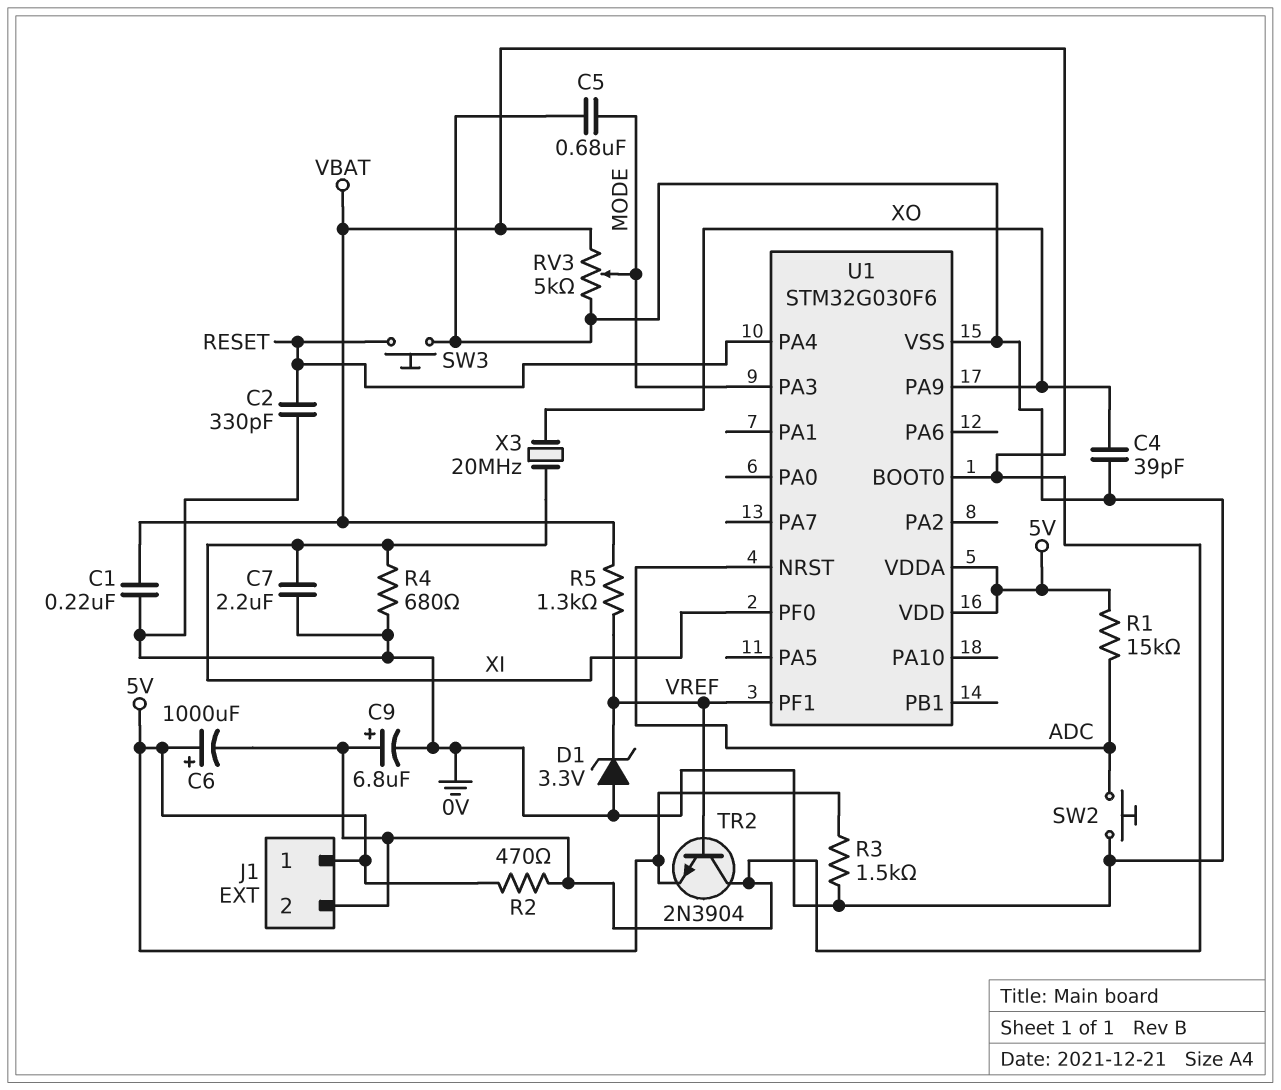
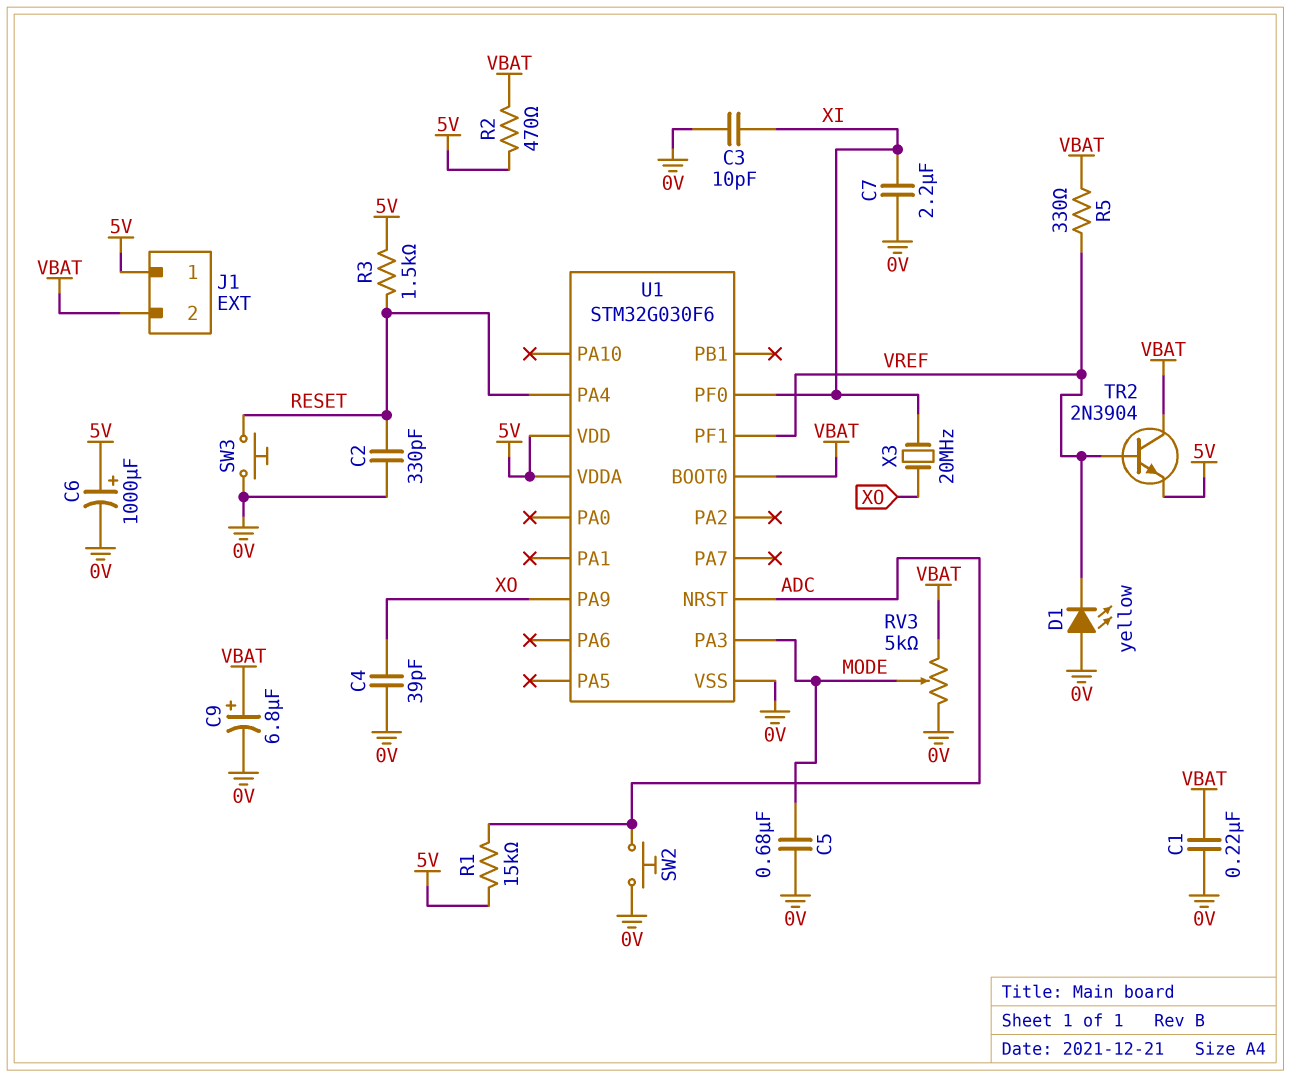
C3: none -> 10pF (0V, XI)
C6: 1000uF (plus 5V, minus VBAT) -> 1000uF (plus 5V, minus 0V)
D1: zener 3.3V (A 0V, K VREF) -> LED yellow (A 0V, K VREF)
R3: 1.5k (0V, 5V) -> 1.5k (5V, RESET)
R4: 680 (0V, XI) -> none
R5: 1.3k (VBAT, VREF) -> 330 (VBAT, VREF)

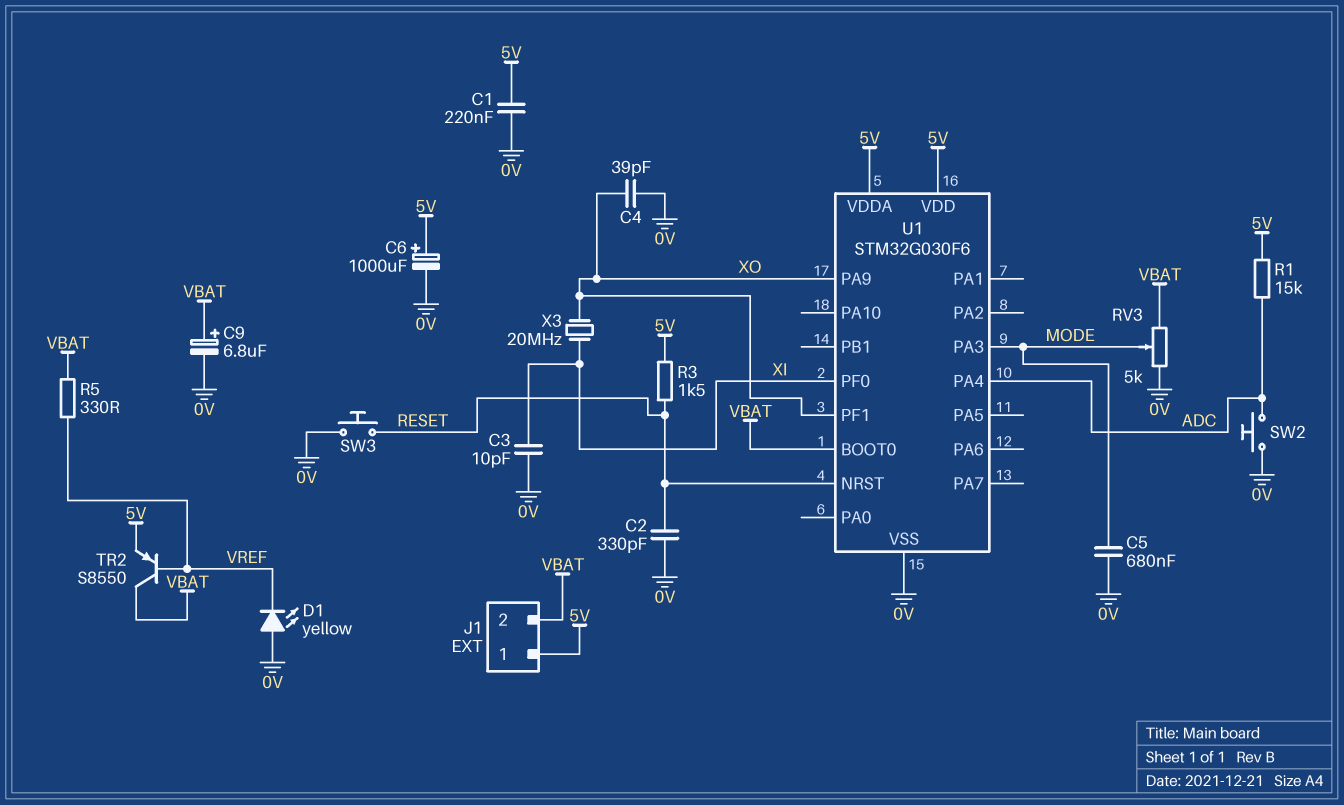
C1: 220nF (0V, VBAT) -> 220nF (0V, 5V)
C7: 2.2uF (0V, XI) -> none
R2: 470 (5V, VBAT) -> none
TR2: NPN 2N3904 (B VREF, C VBAT, E 5V) -> PNP S8550 (B VREF, C VBAT, E 5V)
U1 pin NRST: ADC -> RESET
U1 pin PA4: RESET -> ADC
U1 pin PF1: VREF -> XO

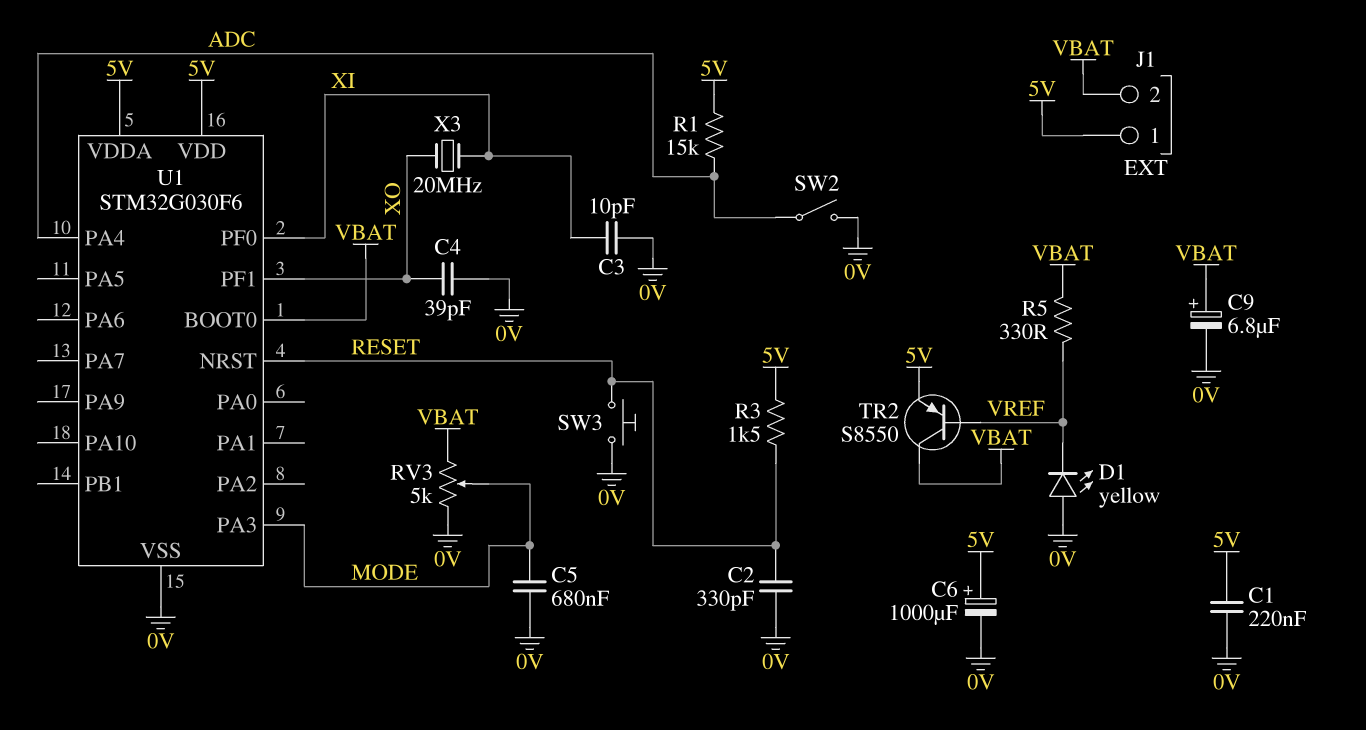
SW2: button (0V, ADC) -> switch (0V, ADC)
U1 pin PA9: XO -> none

